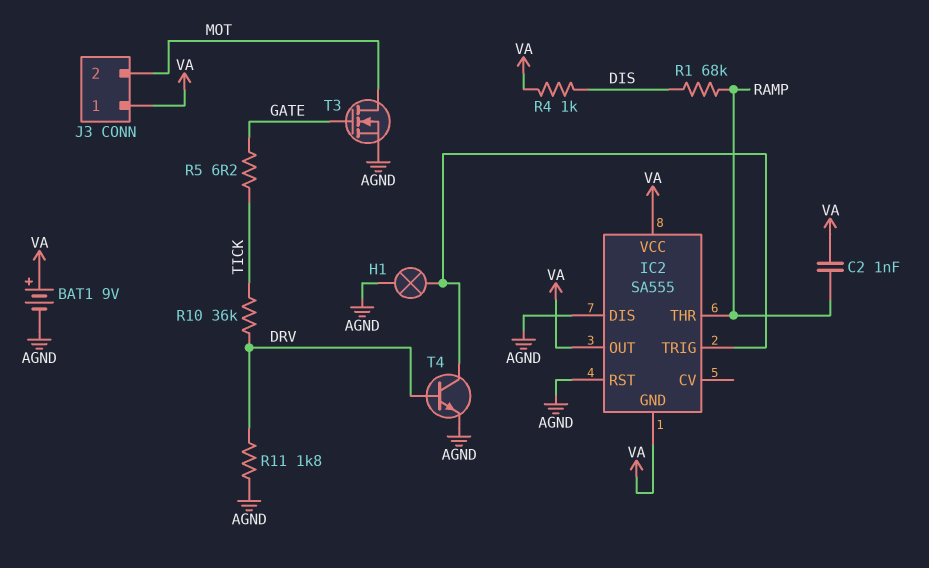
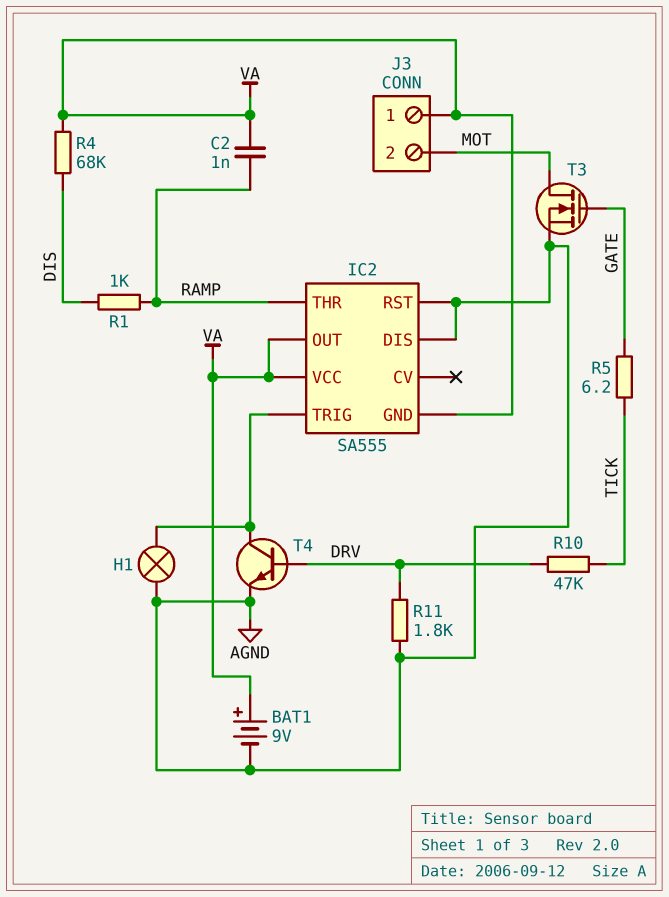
R1: 68k (DIS, RAMP) -> 1k (DIS, RAMP)
R4: 1k (DIS, VA) -> 68k (DIS, VA)
R10: 36k (DRV, TICK) -> 47k (DRV, TICK)

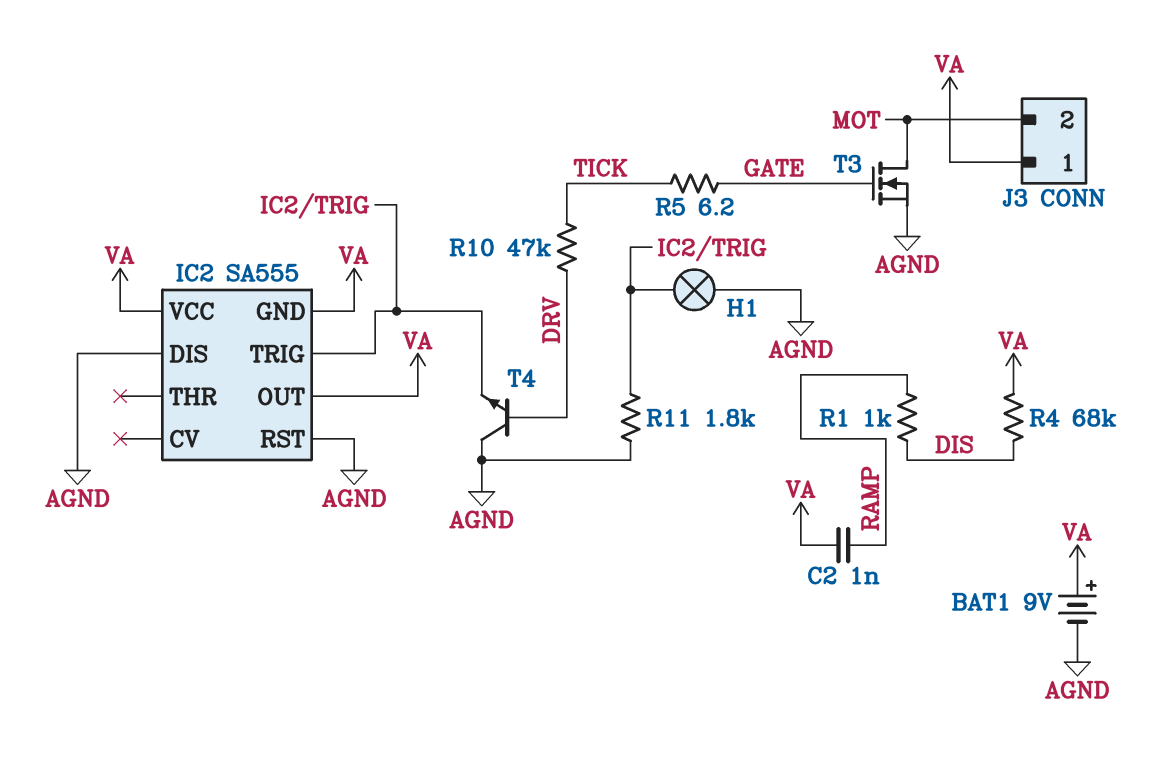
IC2 pin THR: RAMP -> none
R11: 1.8k (AGND, DRV) -> 1.8k (AGND, IC2/TRIG)
T4: NPN (B DRV, C IC2/TRIG, E AGND) -> NPN (B DRV, C AGND, E IC2/TRIG)

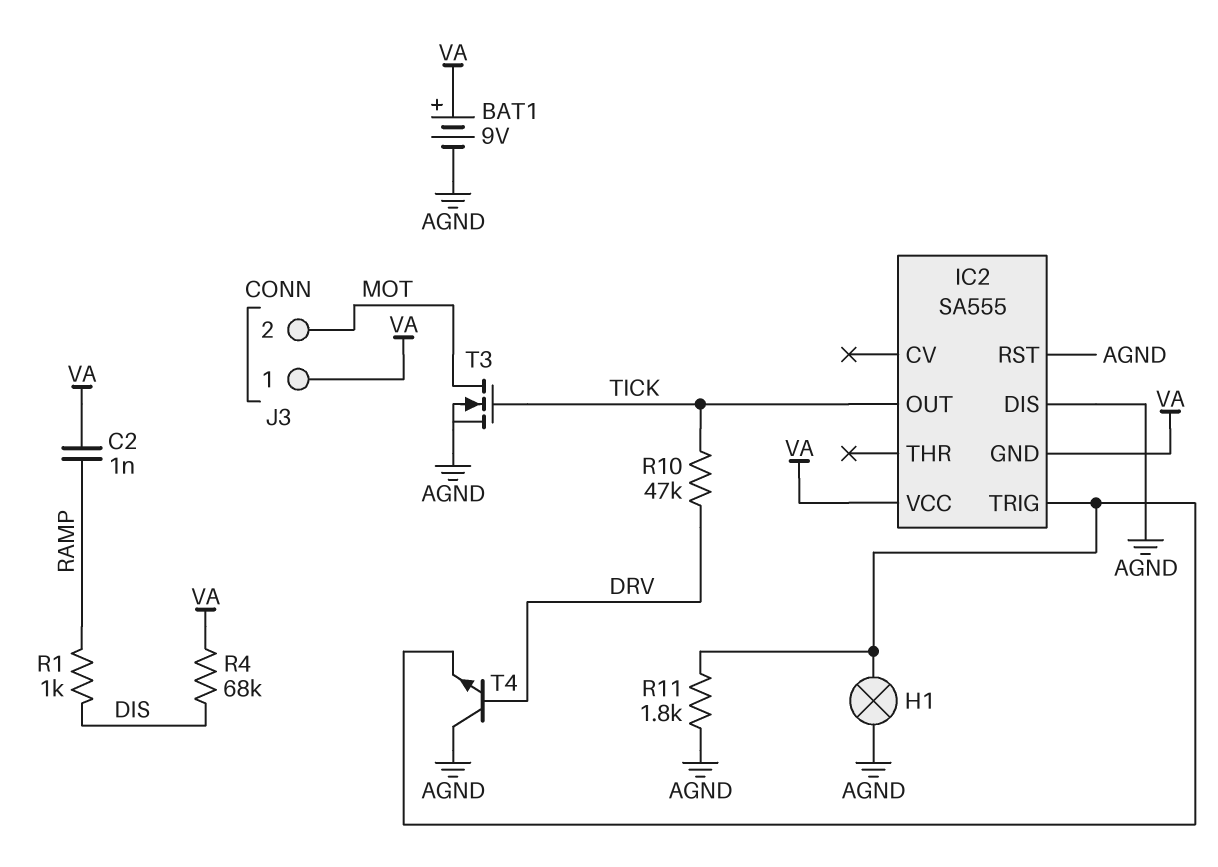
IC2 pin OUT: VA -> TICK
R5: 6.2 (GATE, TICK) -> none
T3: NMOS (G GATE, D MOT, S AGND) -> NMOS (G TICK, D MOT, S AGND)

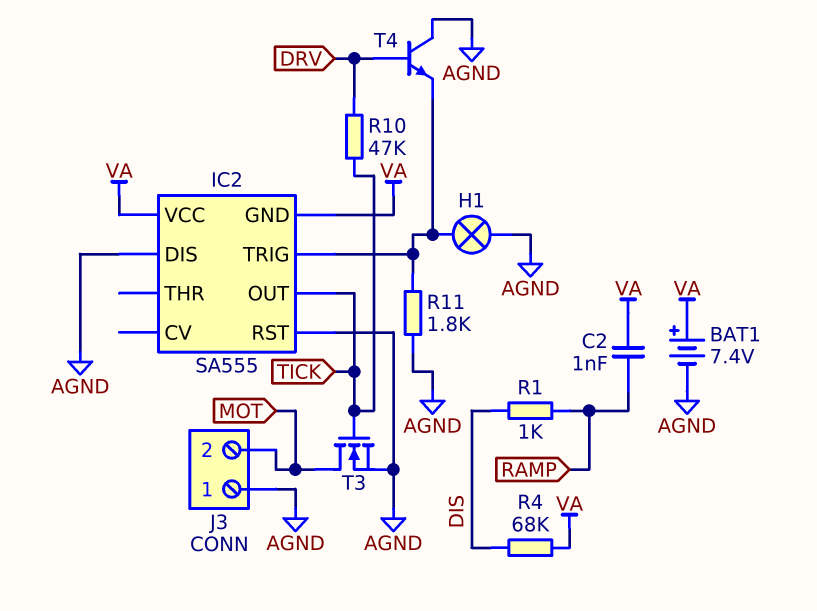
BAT1: 9V (plus VA, minus AGND) -> 7.4V (plus VA, minus AGND)
J3 pin 1: VA -> AGND

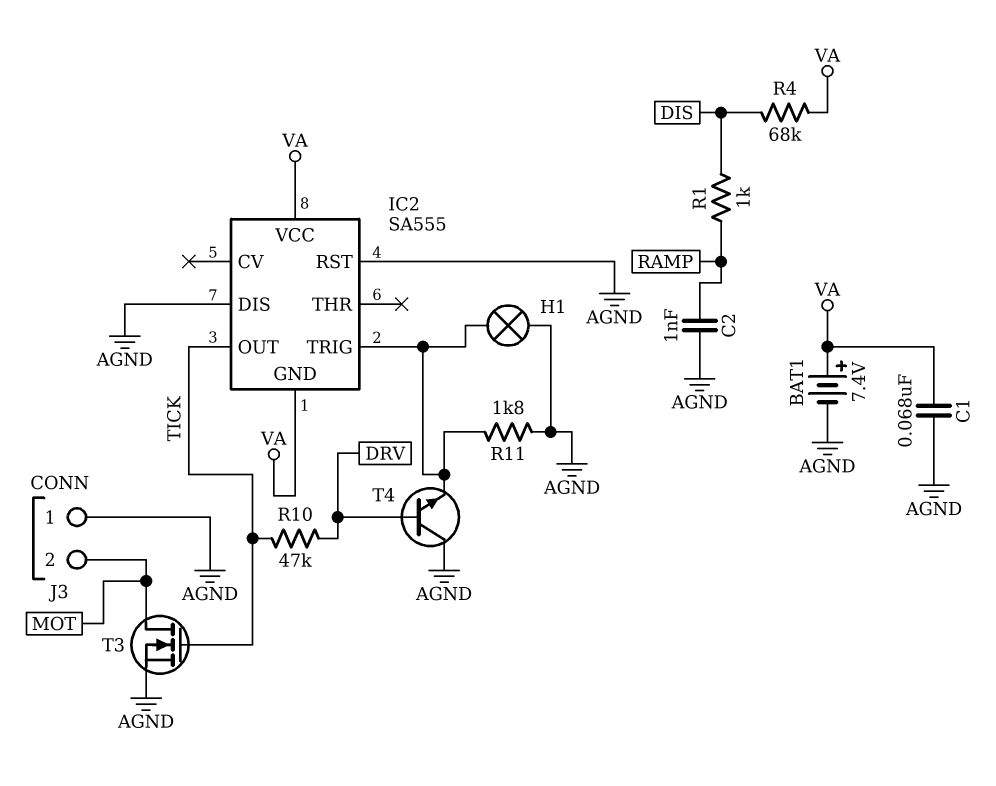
C1: none -> 68nF (AGND, VA)
C2: 1nF (RAMP, VA) -> 1nF (AGND, RAMP)

